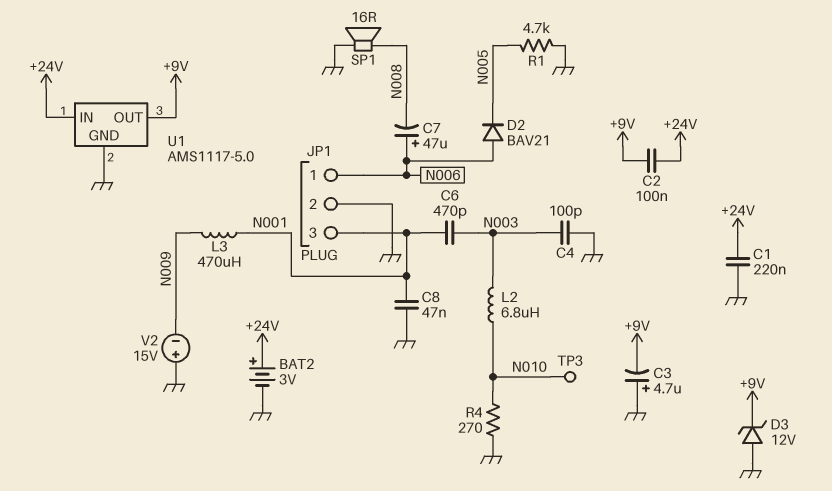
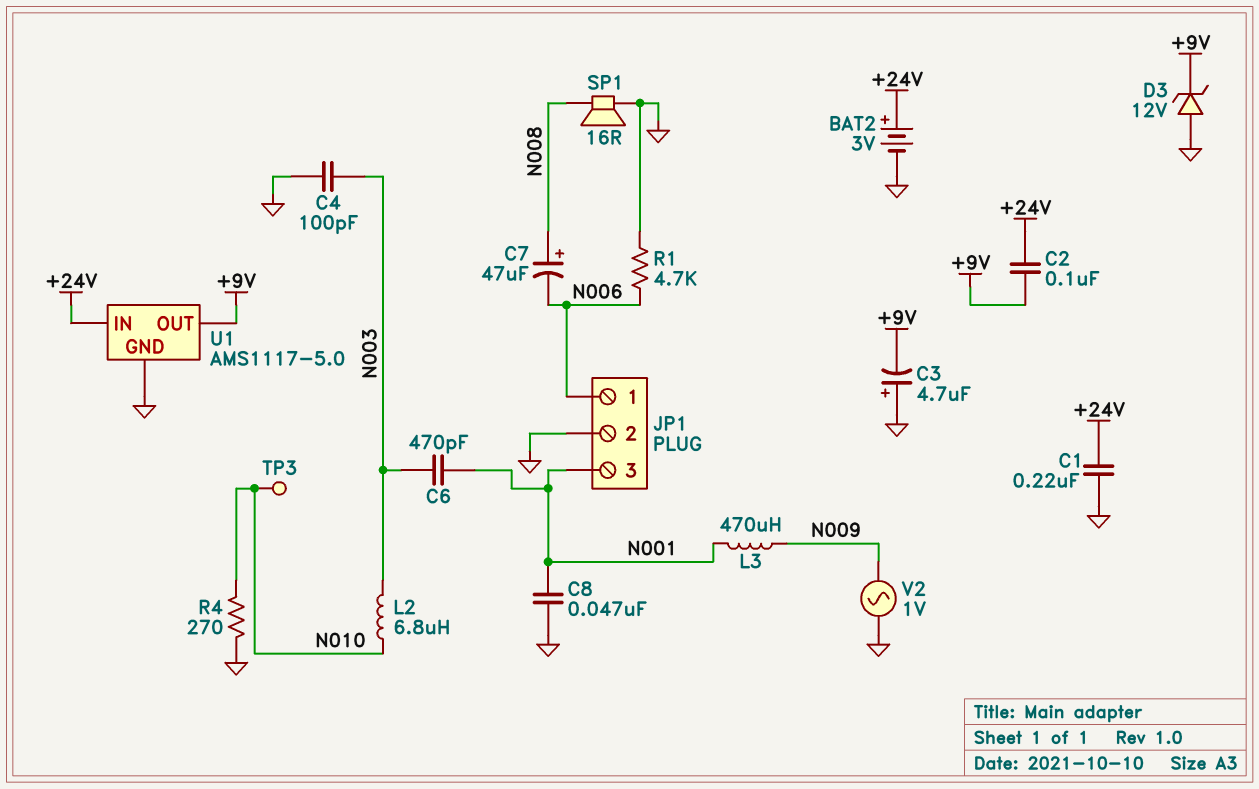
C7: 47uF (plus N006, minus N008) -> 47uF (plus N008, minus N006)
D2: diode BAV21 (A N006, K N005) -> none
R1: 4.7k (GND, N005) -> 4.7k (GND, N006)
V2: 15V (plus GND, minus N009) -> AC 1V (GND, N009)

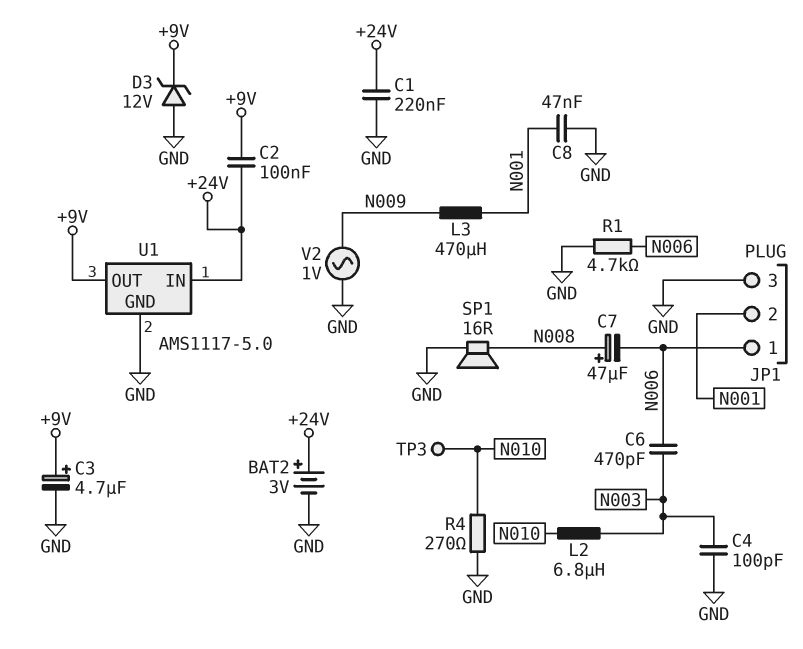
C3: 4.7uF (plus GND, minus +9V) -> 4.7uF (plus +9V, minus GND)
C6: 470pF (N001, N003) -> 470pF (N003, N006)
JP1 pin 2: GND -> N001
JP1 pin 3: N001 -> GND

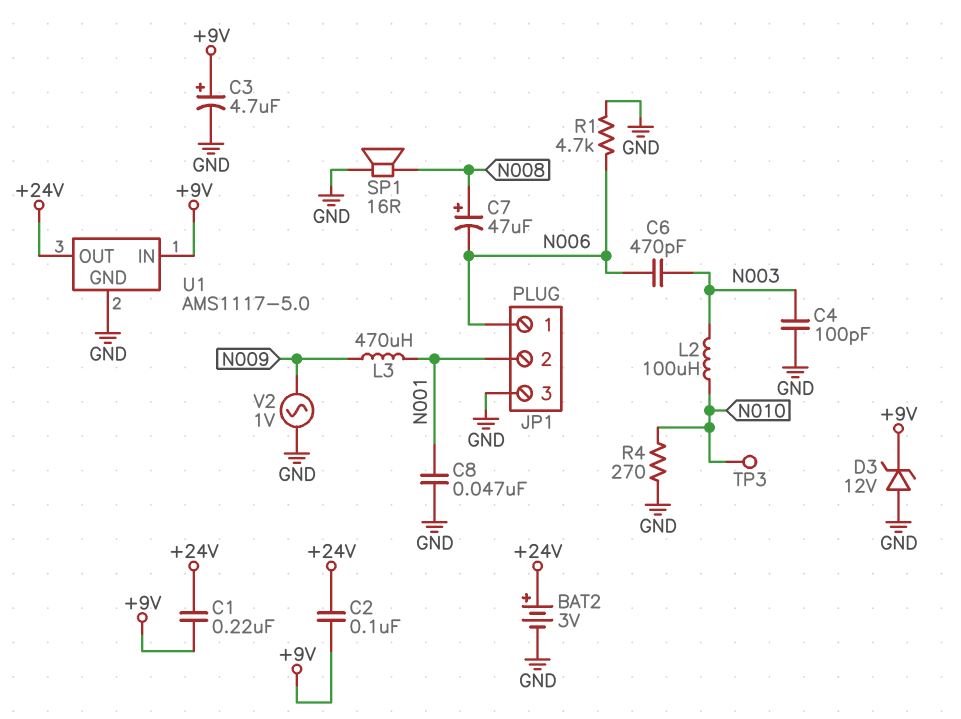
C1: 220nF (+24V, GND) -> 220nF (+9V, +24V)
L2: 6.8uH (N003, N010) -> 100uH (N003, N010)
U1 pin IN: +24V -> +9V
U1 pin OUT: +9V -> +24V

